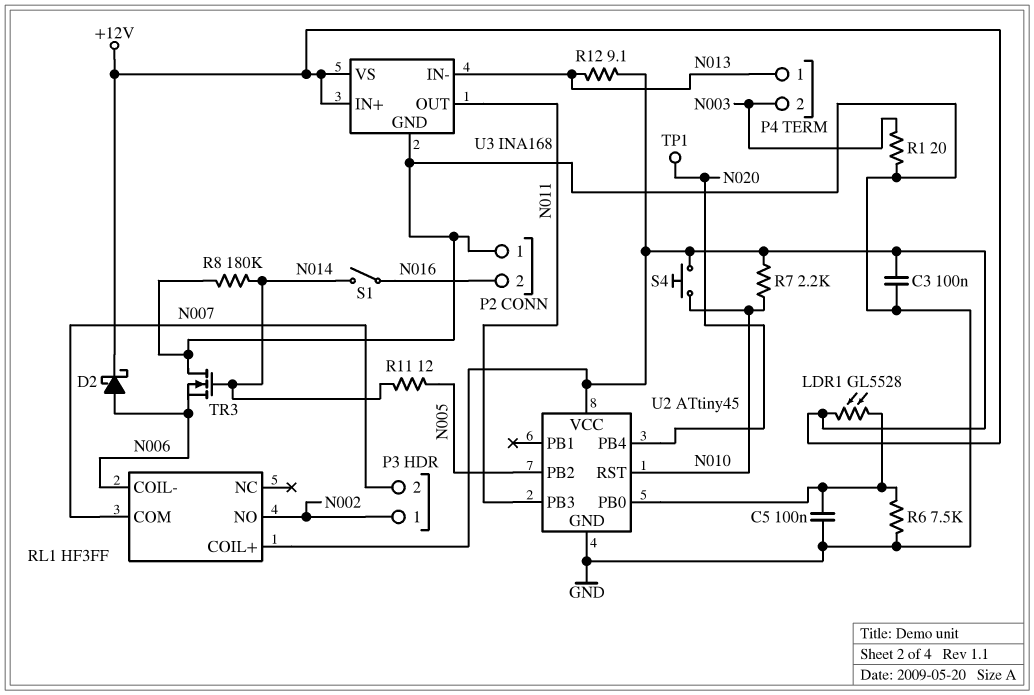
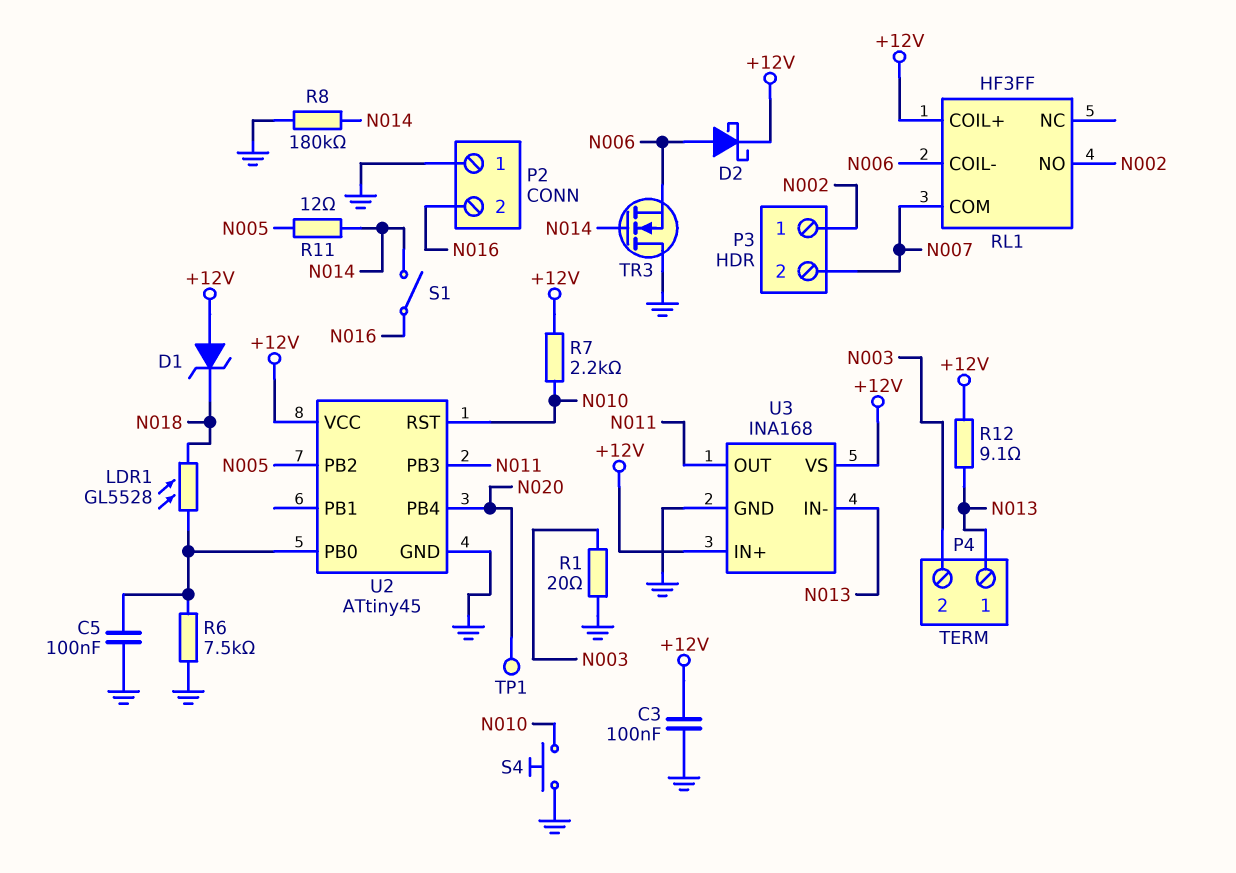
D1: none -> zener (A +12V, K N018)
LDR1: GL5528 (+12V, U2/PB0) -> GL5528 (N018, U2/PB0)
S4: button (+12V, N010) -> button (GND, N010)

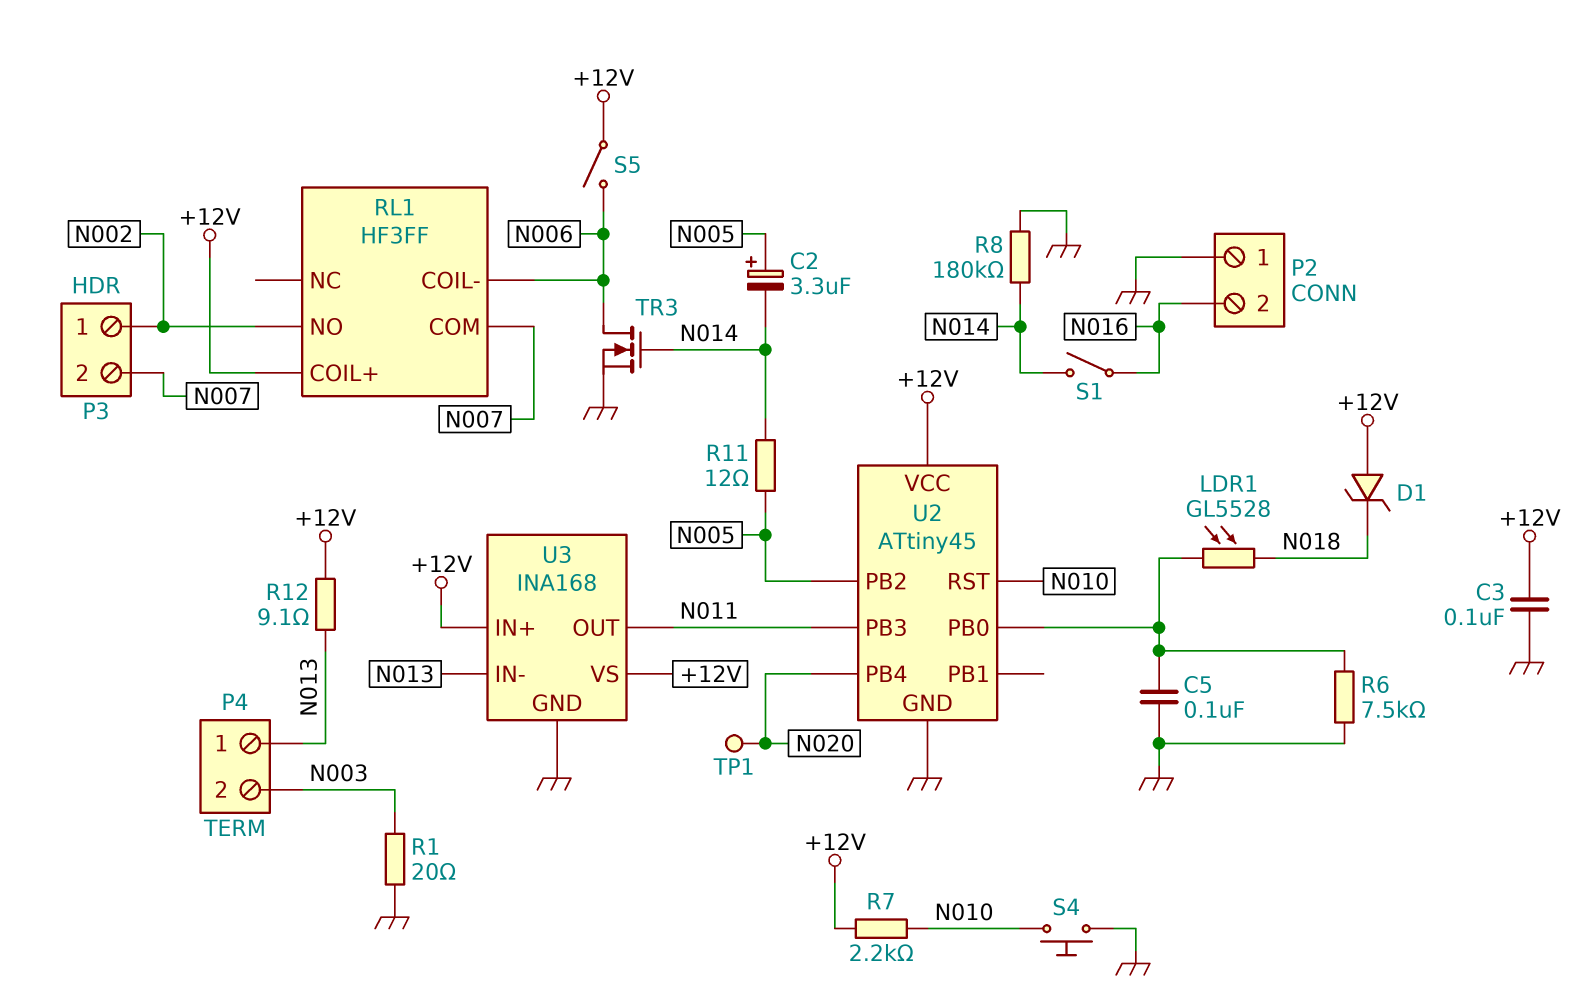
C2: none -> 3.3uF (plus N005, minus N014)
D2: schottky (A N006, K +12V) -> none
S5: none -> switch (+12V, N006)
TR3: NMOS (G N014, D GND, S N006) -> NMOS (G N014, D N006, S GND)

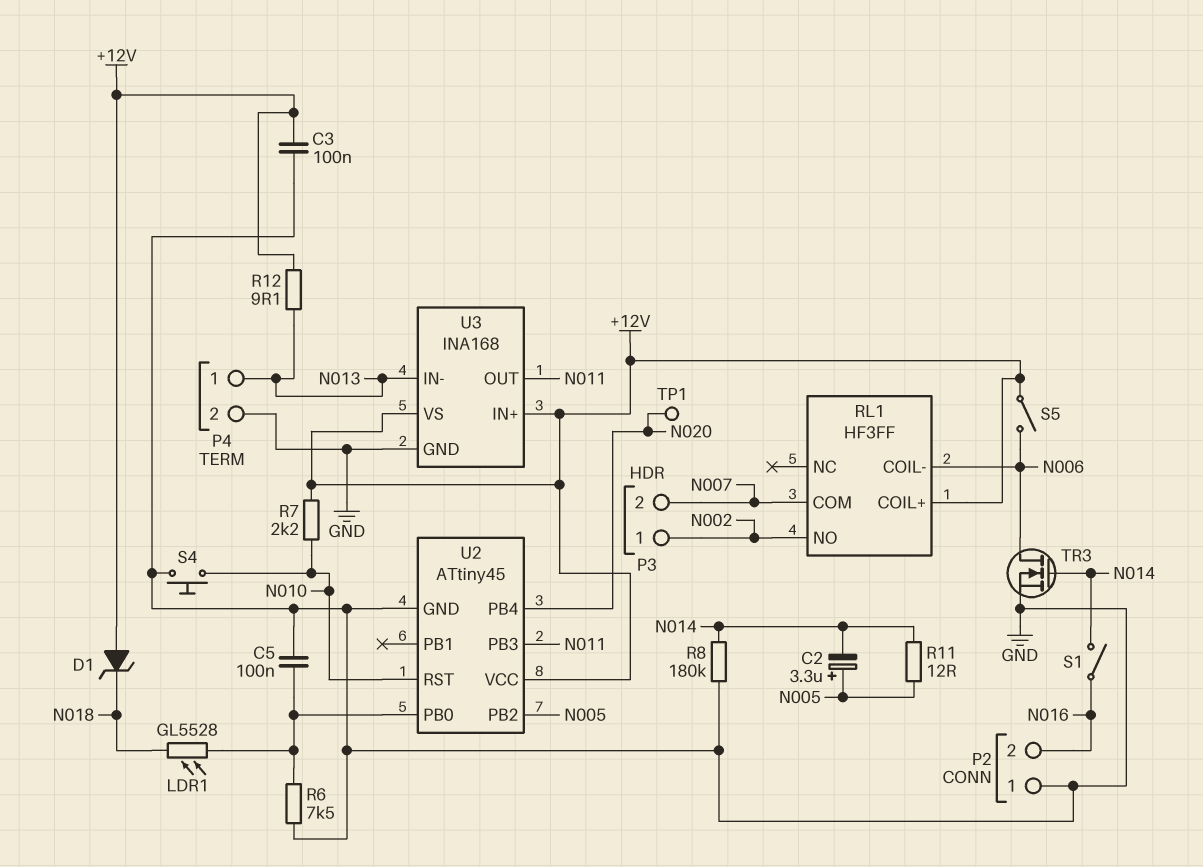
P4 pin 2: N003 -> GND
R1: 20 (GND, N003) -> none

